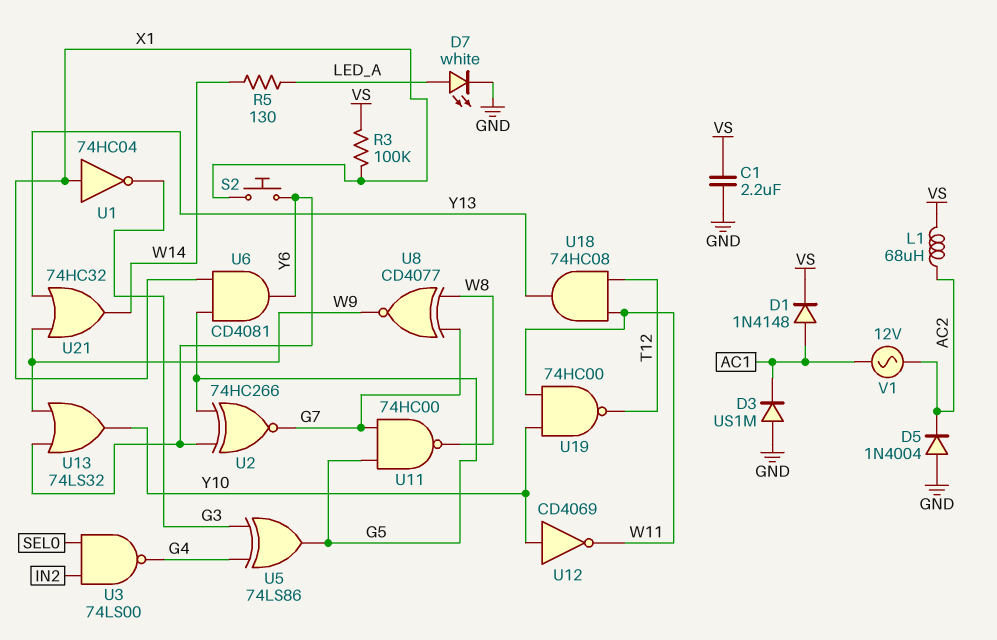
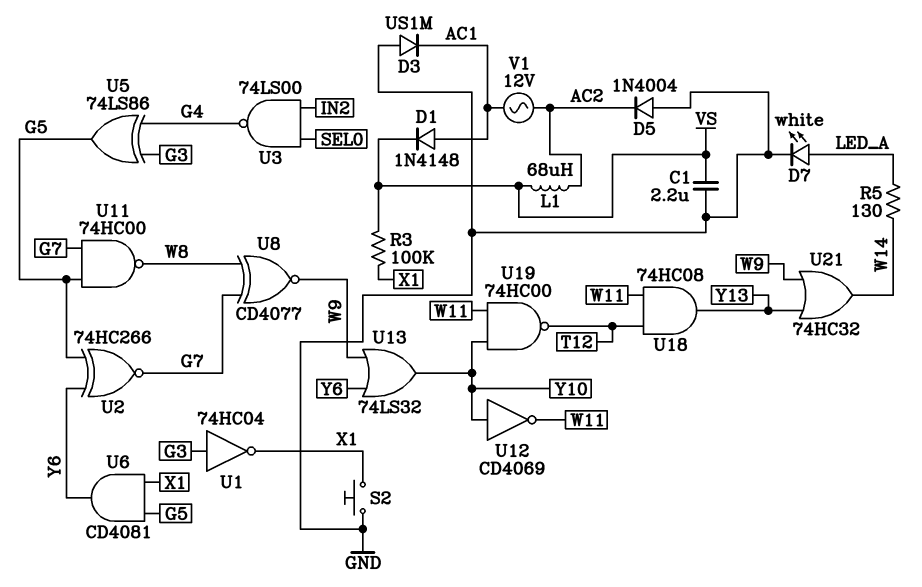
S2: button (X1, Y6) -> button (GND, X1)
U1: NOT 74HC04 (in X1, out G3) -> NOT 74HC04 (in G3, out X1)

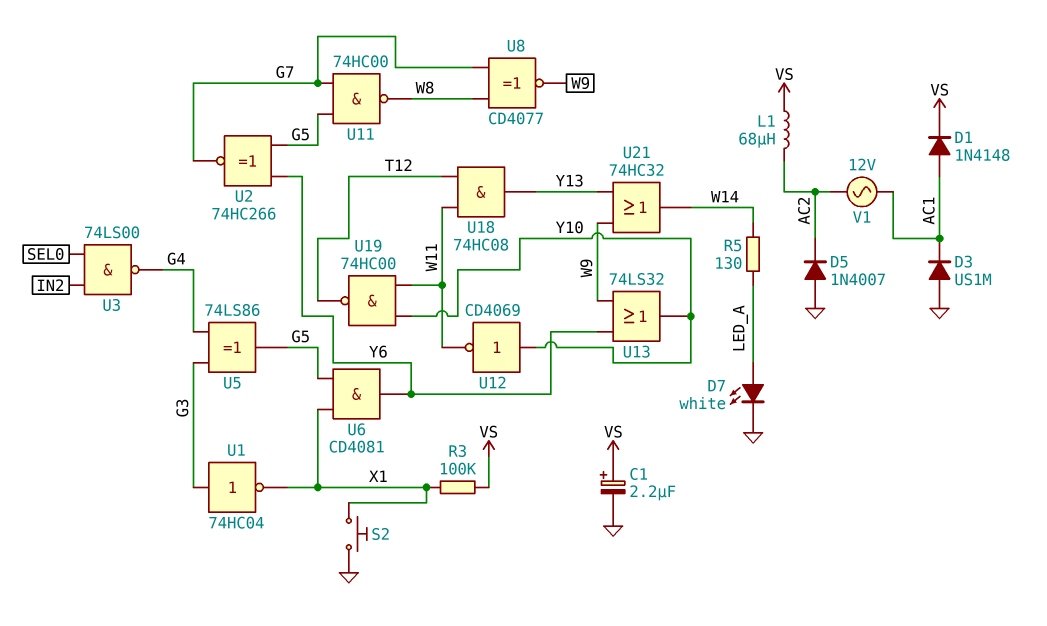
C1: 2.2uF (GND, VS) -> 2.2uF (plus VS, minus GND)
D5: diode 1N4004 (A GND, K AC2) -> diode 1N4007 (A GND, K AC2)

